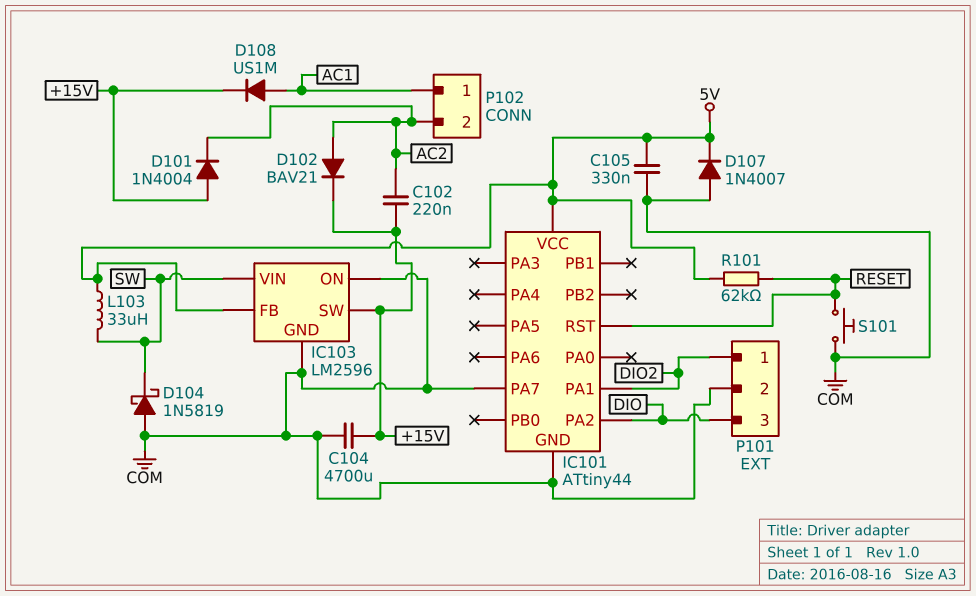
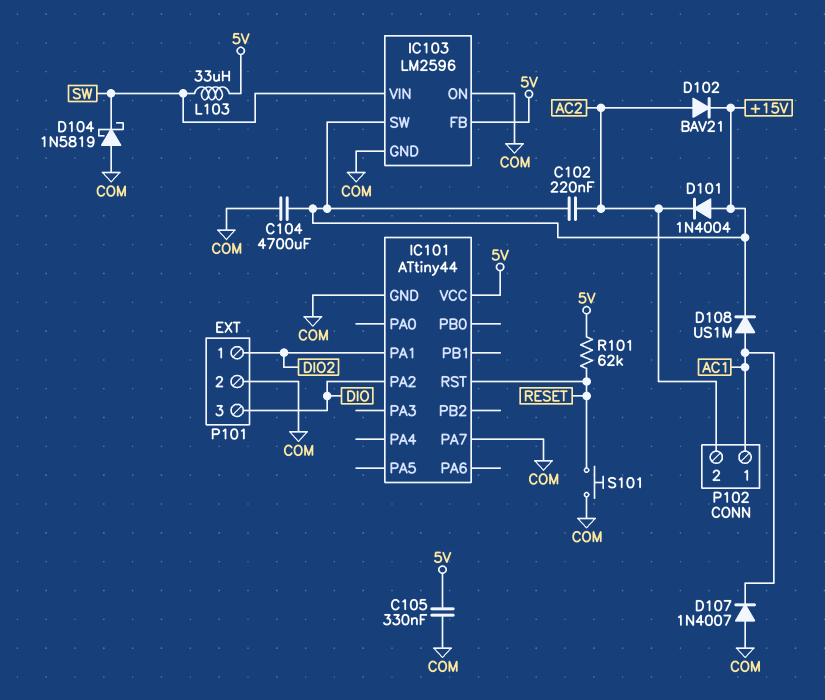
D107: diode 1N4007 (A COM, K 5V) -> diode 1N4007 (A COM, K AC1)

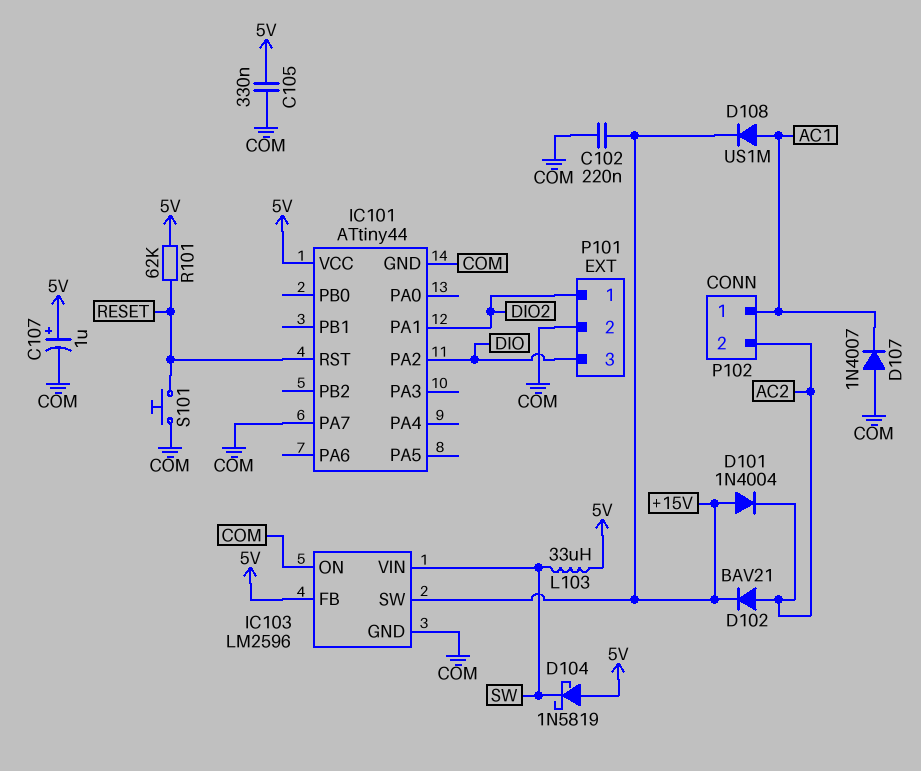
C102: 220nF (+15V, AC2) -> 220nF (+15V, COM)
C104: 4700uF (+15V, COM) -> none
C107: none -> 1uF (plus 5V, minus COM)
D104: schottky 1N5819 (A COM, K SW) -> schottky 1N5819 (A 5V, K SW)

